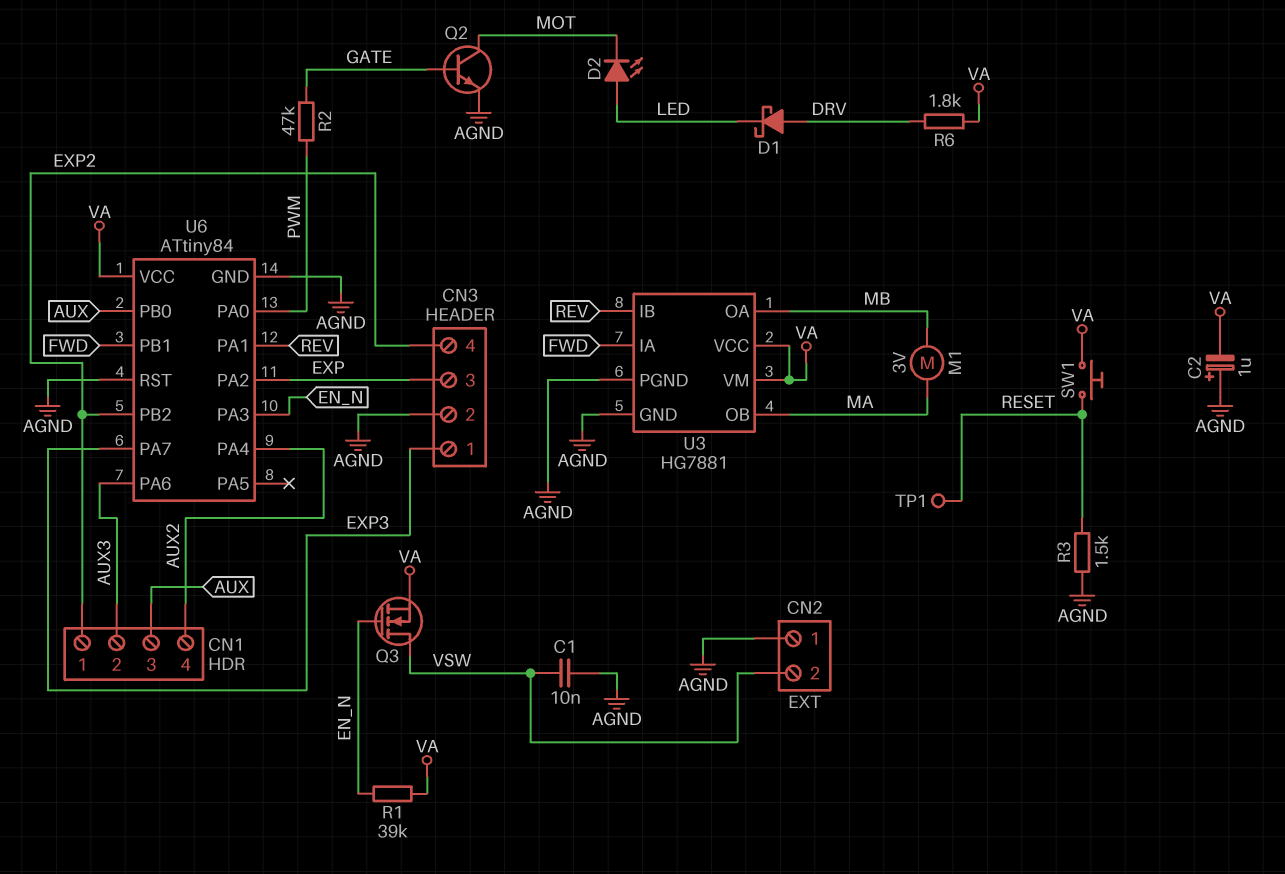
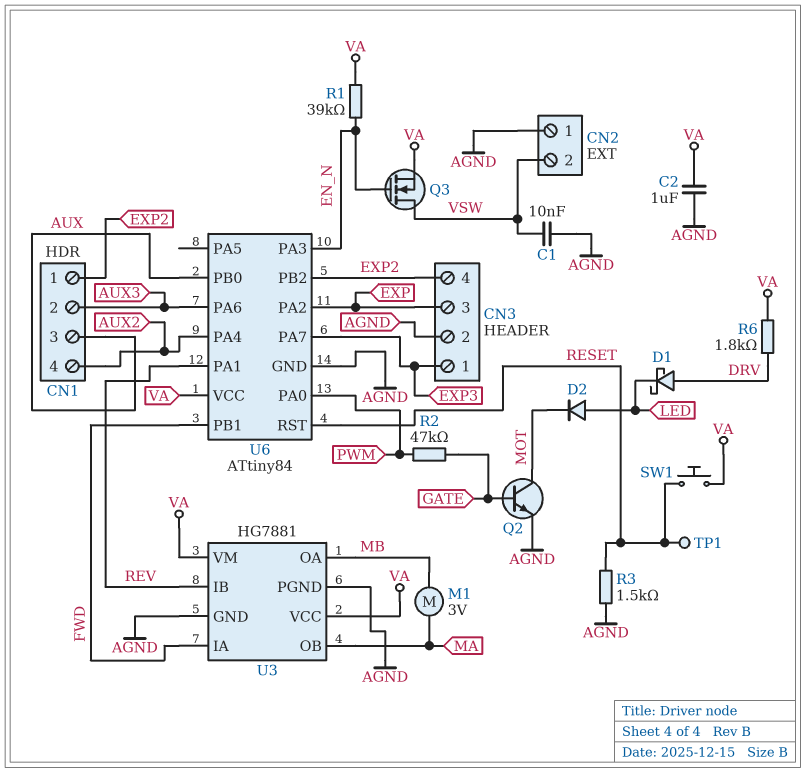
C2: 1uF (plus AGND, minus VA) -> 1uF (AGND, VA)
D2: LED (A LED, K MOT) -> diode (A LED, K MOT)
U6 pin RST: AGND -> RESET

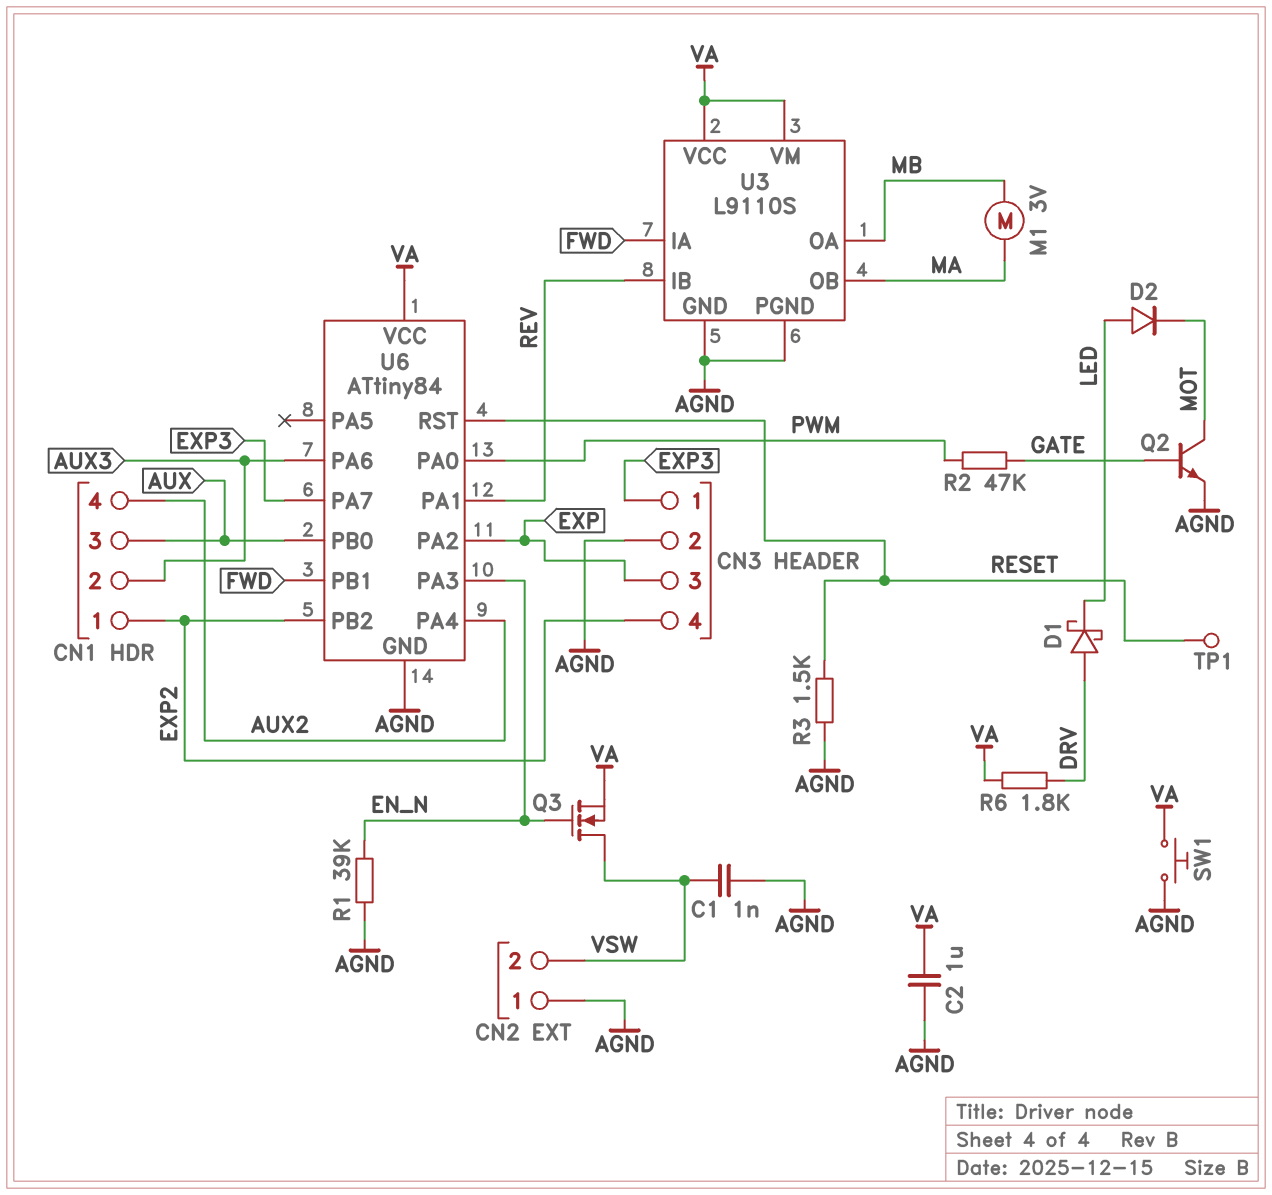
C1: 10nF (AGND, VSW) -> 1nF (AGND, VSW)
R1: 39k (EN_N, VA) -> 39k (AGND, EN_N)
SW1: button (RESET, VA) -> button (AGND, VA)
U3: HG7881 -> L9110S

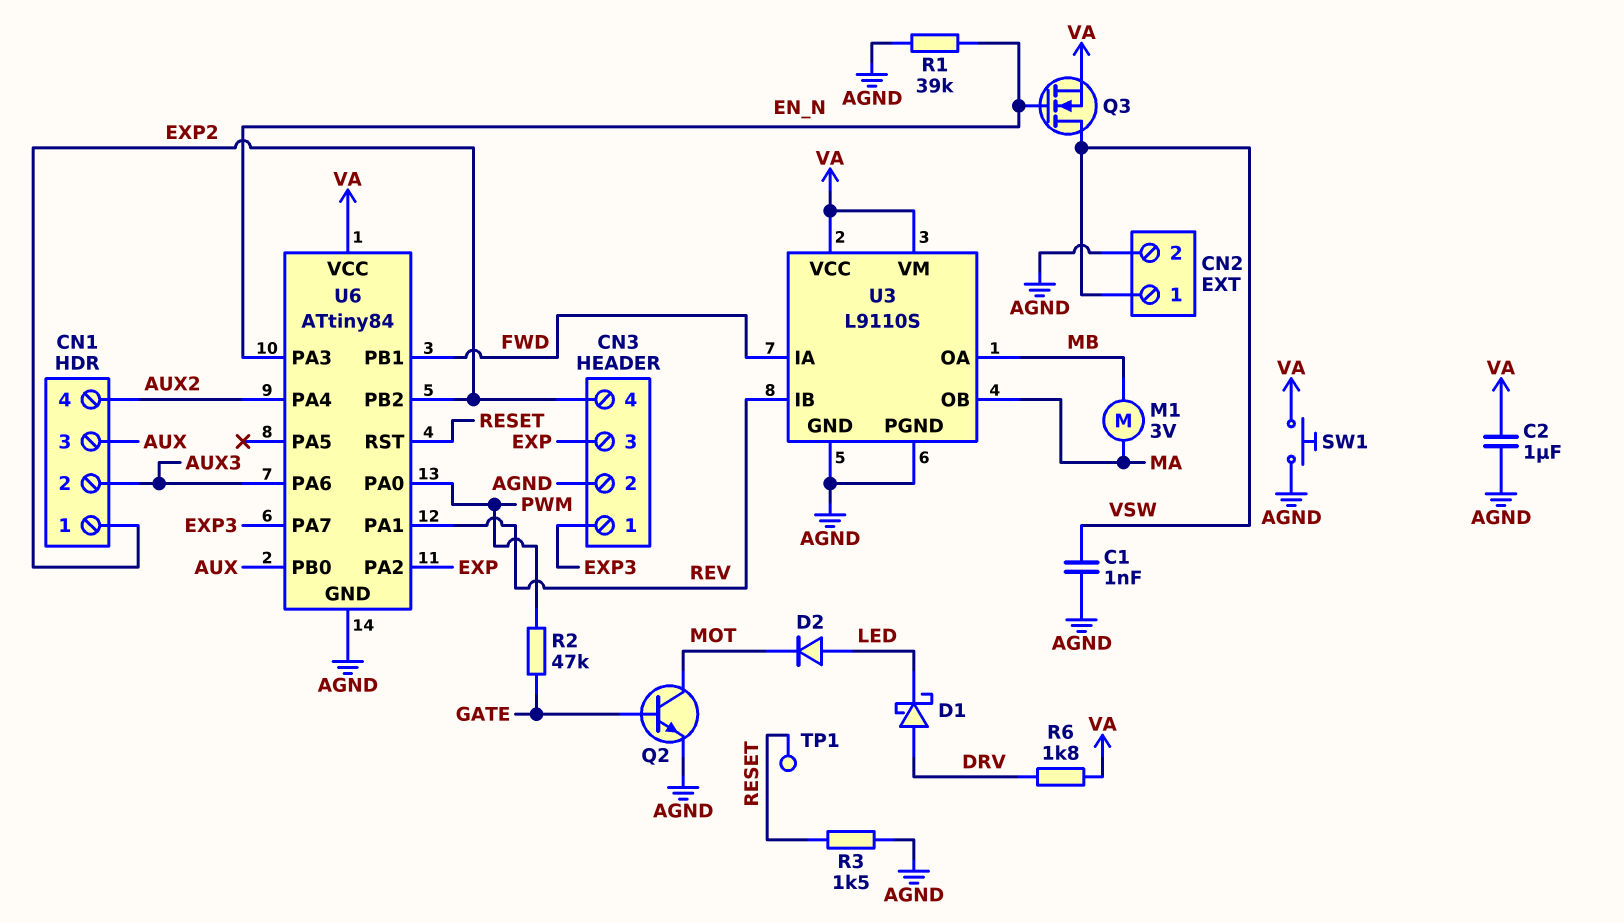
CN2 pin 1: AGND -> VSW
CN2 pin 2: VSW -> AGND

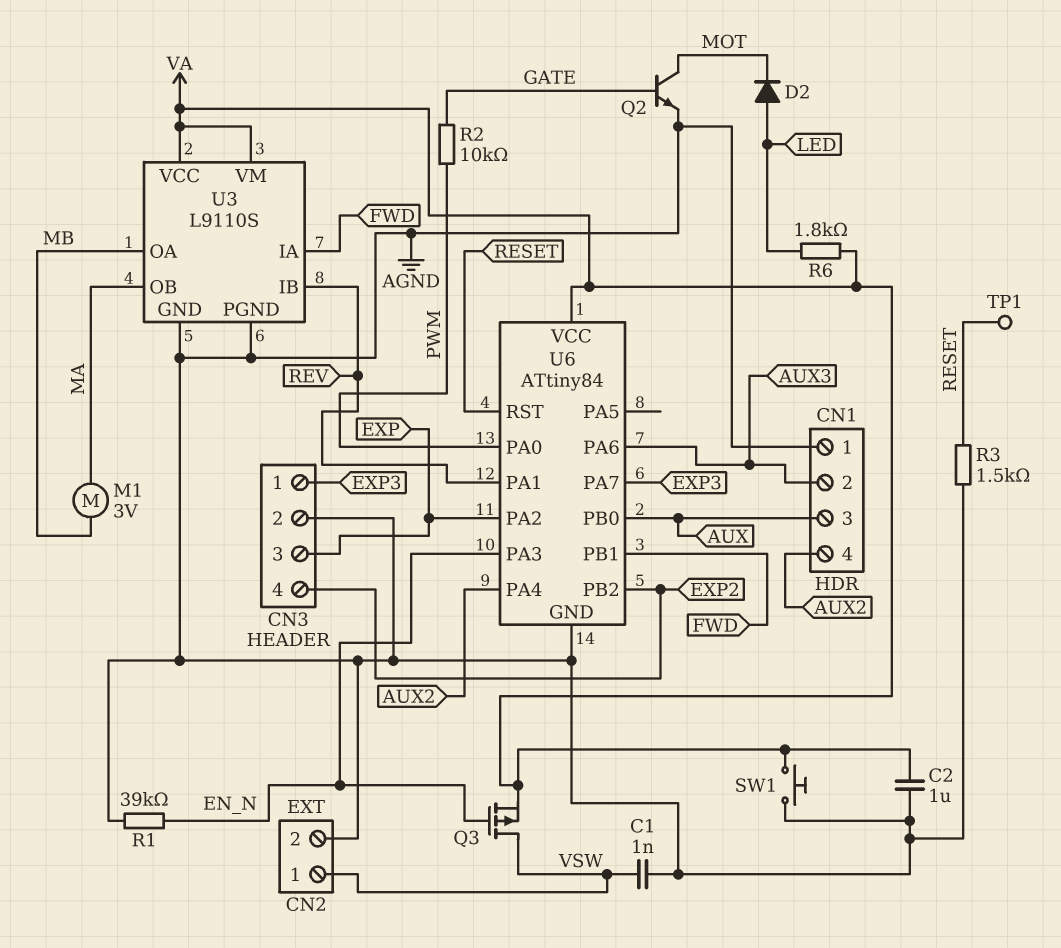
CN1 pin 1: EXP2 -> AGND
D1: schottky (A DRV, K LED) -> none
Q3: NMOS (G EN_N, D VSW, S VA) -> PMOS (G EN_N, D VSW, S VA)
R2: 47k (GATE, PWM) -> 10k (GATE, PWM)
R6: 1.8k (DRV, VA) -> 1.8k (LED, VA)

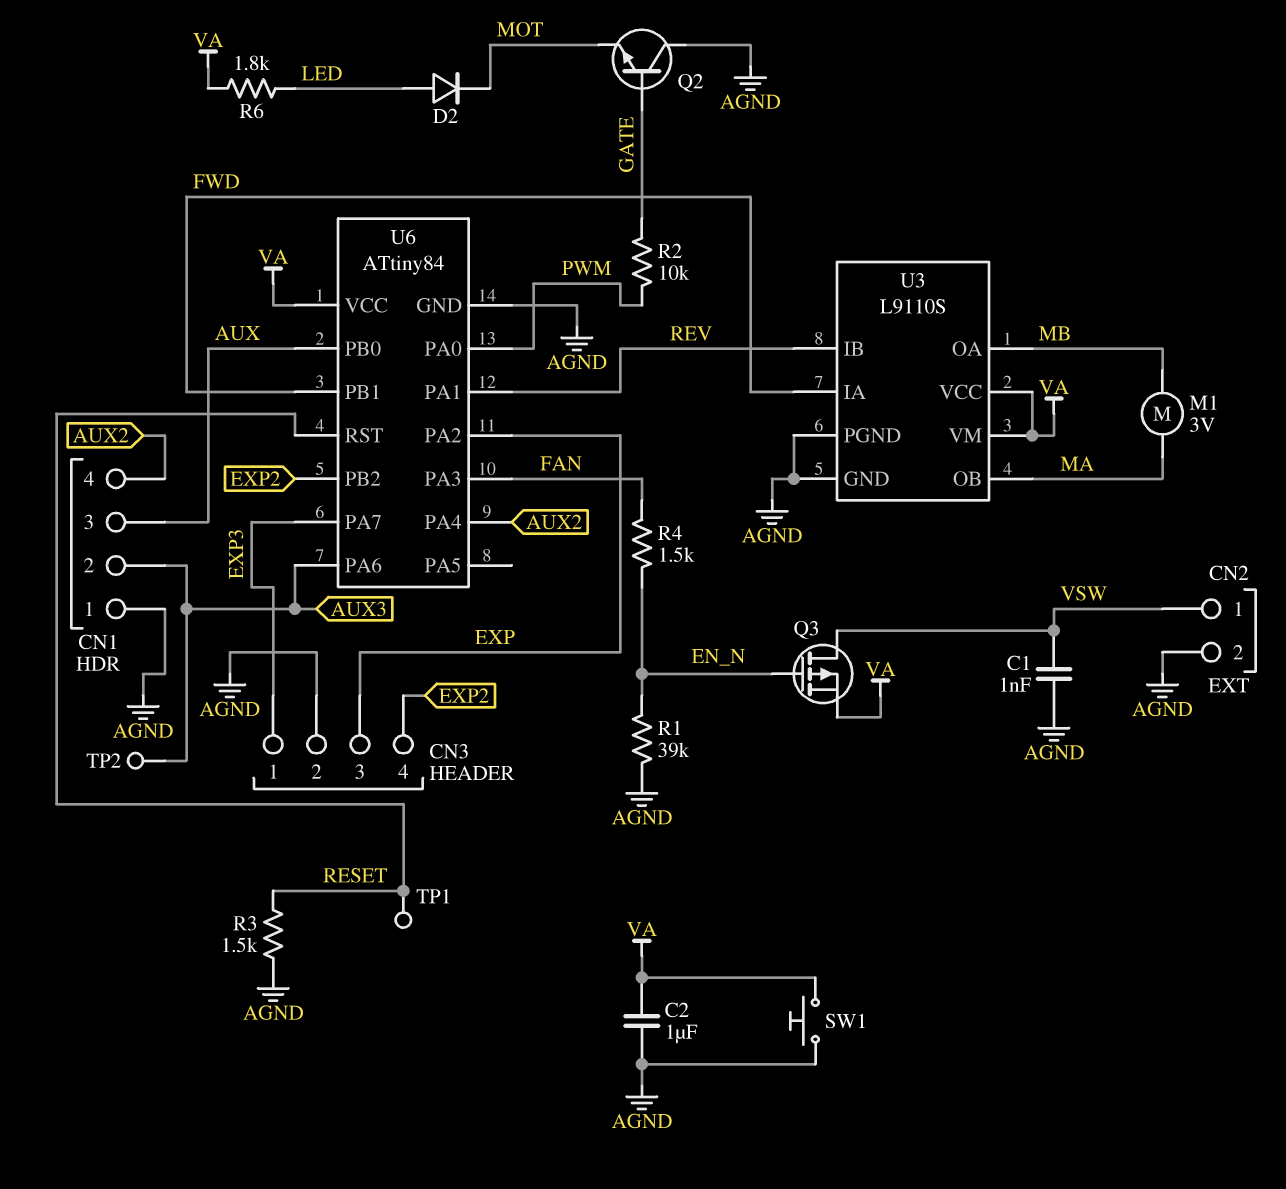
Q2: NPN (B GATE, C MOT, E AGND) -> NPN (B GATE, C AGND, E MOT)
R4: none -> 1.5k (EN_N, FAN)
TP2: none -> test point (AUX3)
U6 pin PA3: EN_N -> FAN

